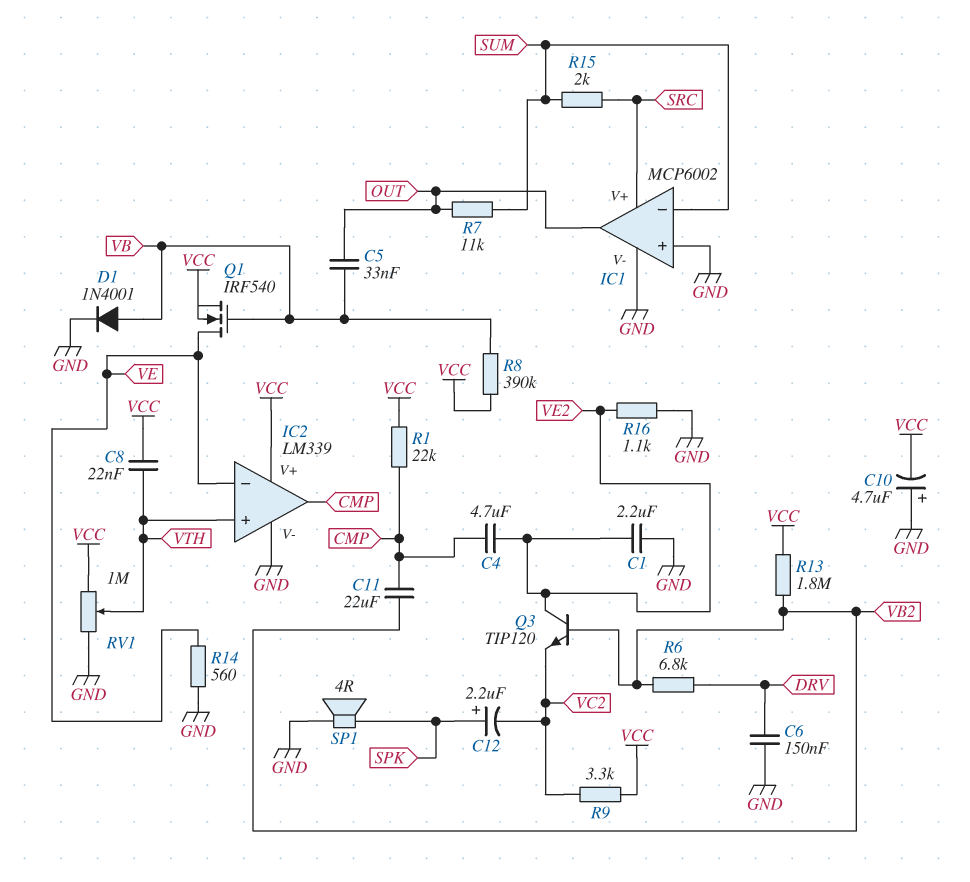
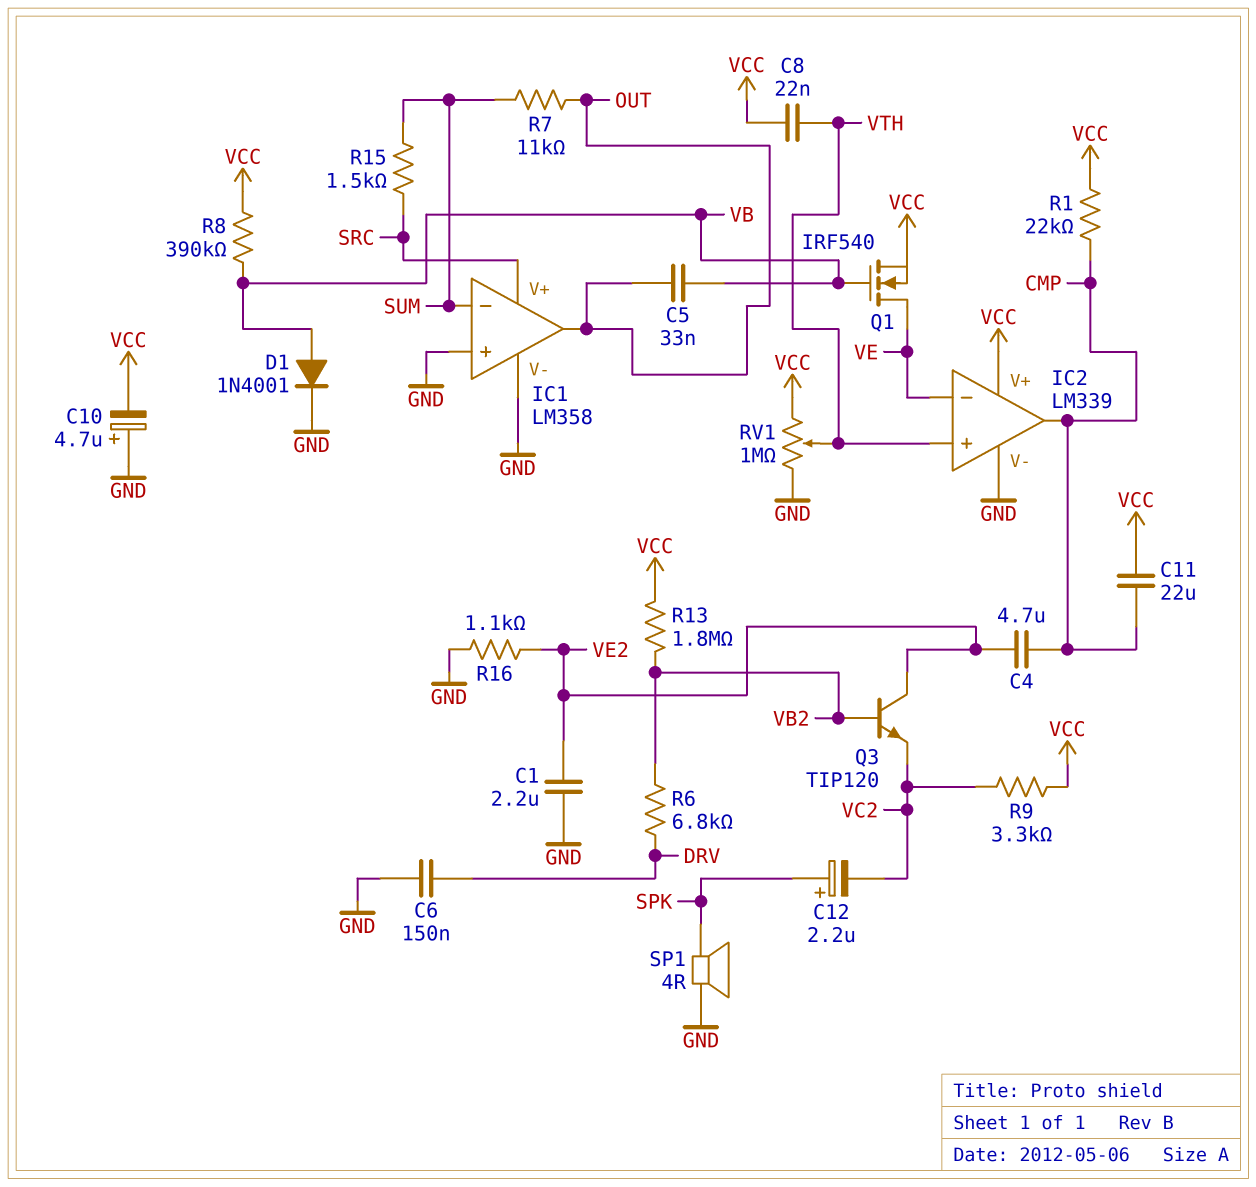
C11: 22uF (CMP, VB2) -> 22uF (CMP, VCC)
IC1: MCP6002 -> LM358
R14: 560 (GND, VE) -> none
R15: 2k (SRC, SUM) -> 1.5k (SRC, SUM)

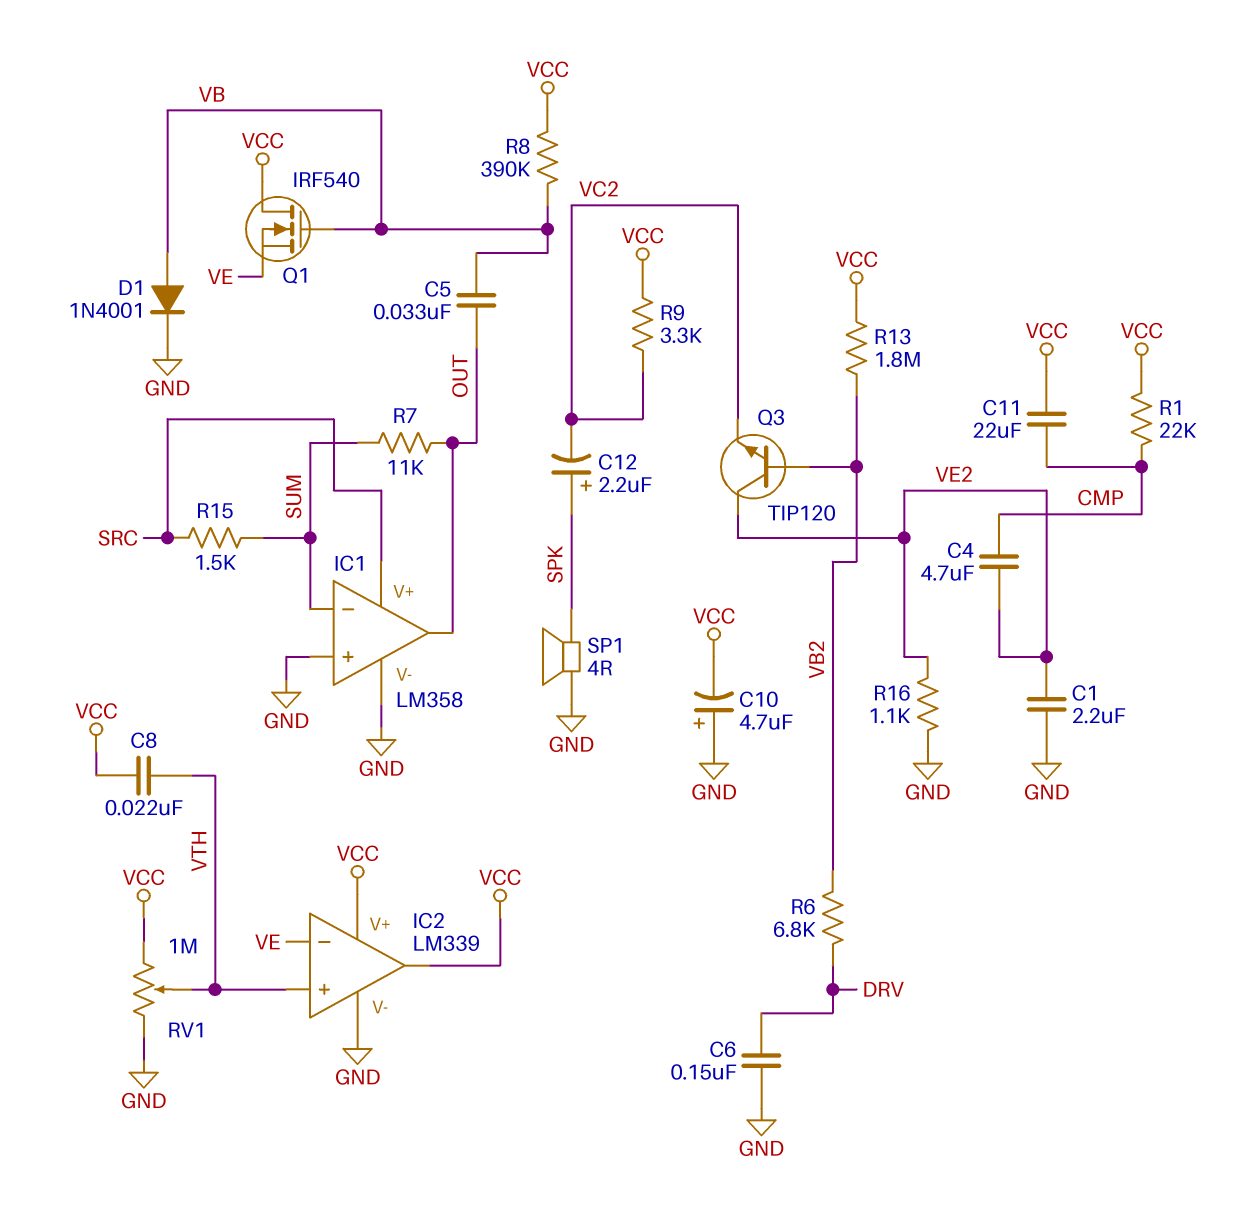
IC2 pin out: CMP -> VCC
Q1: NMOS IRF540 (G VB, D VE, S VCC) -> NMOS IRF540 (G VB, D VCC, S VE)

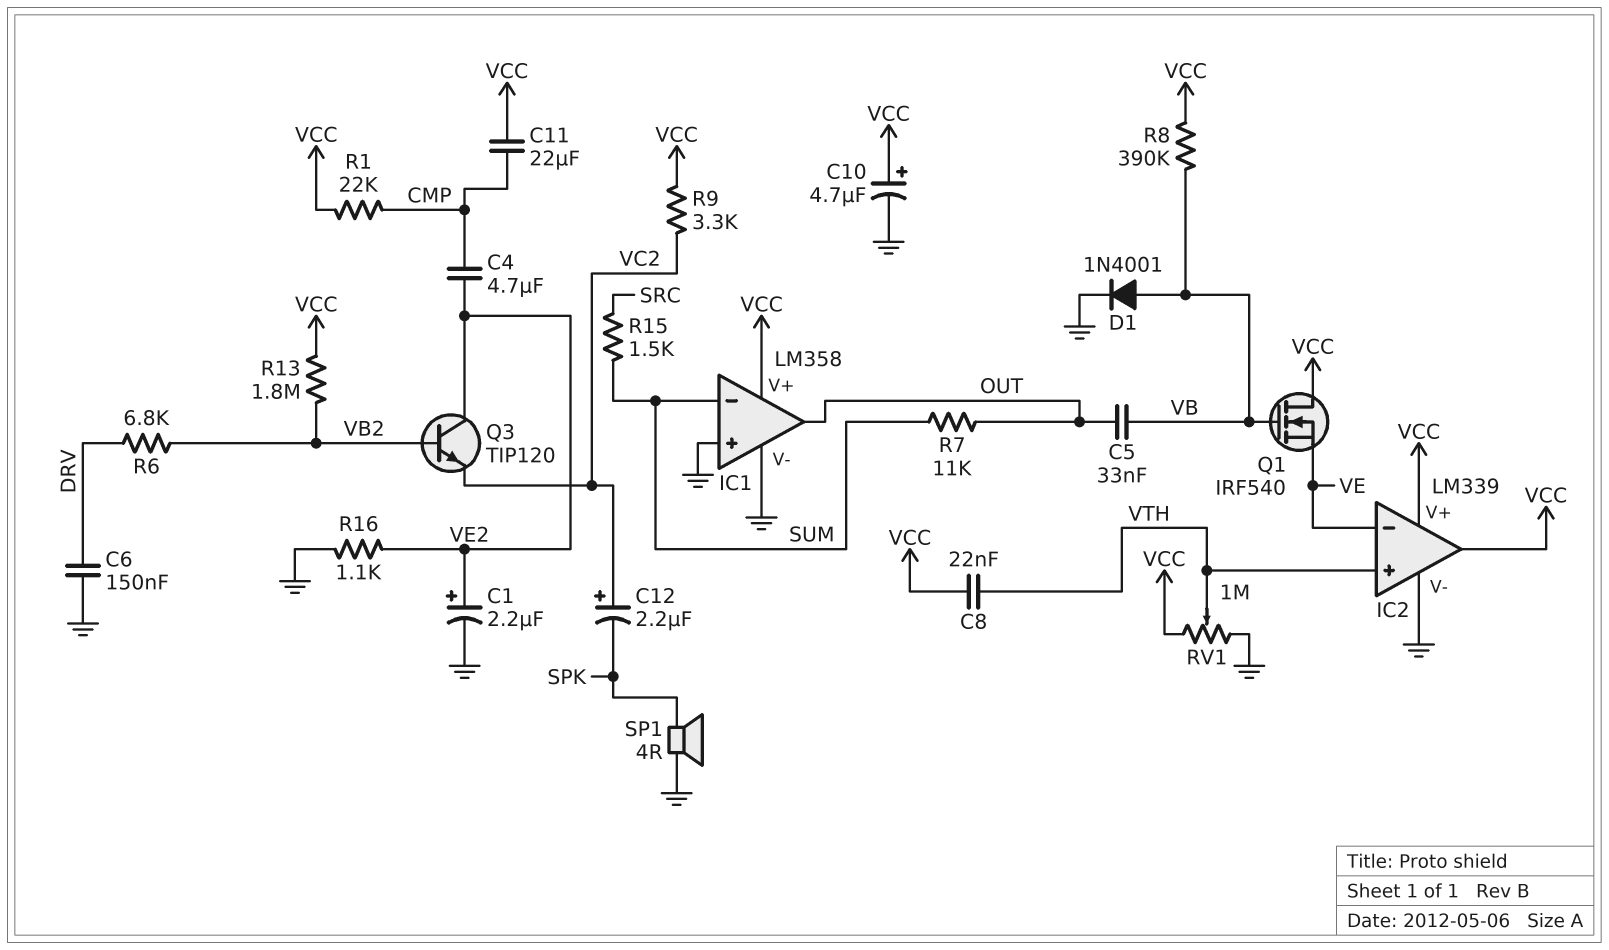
C1: 2.2uF (GND, VE2) -> 2.2uF (plus VE2, minus GND)
C10: 4.7uF (plus GND, minus VCC) -> 4.7uF (plus VCC, minus GND)
C12: 2.2uF (plus SPK, minus VC2) -> 2.2uF (plus VC2, minus SPK)
IC1 pin V+: SRC -> VCC

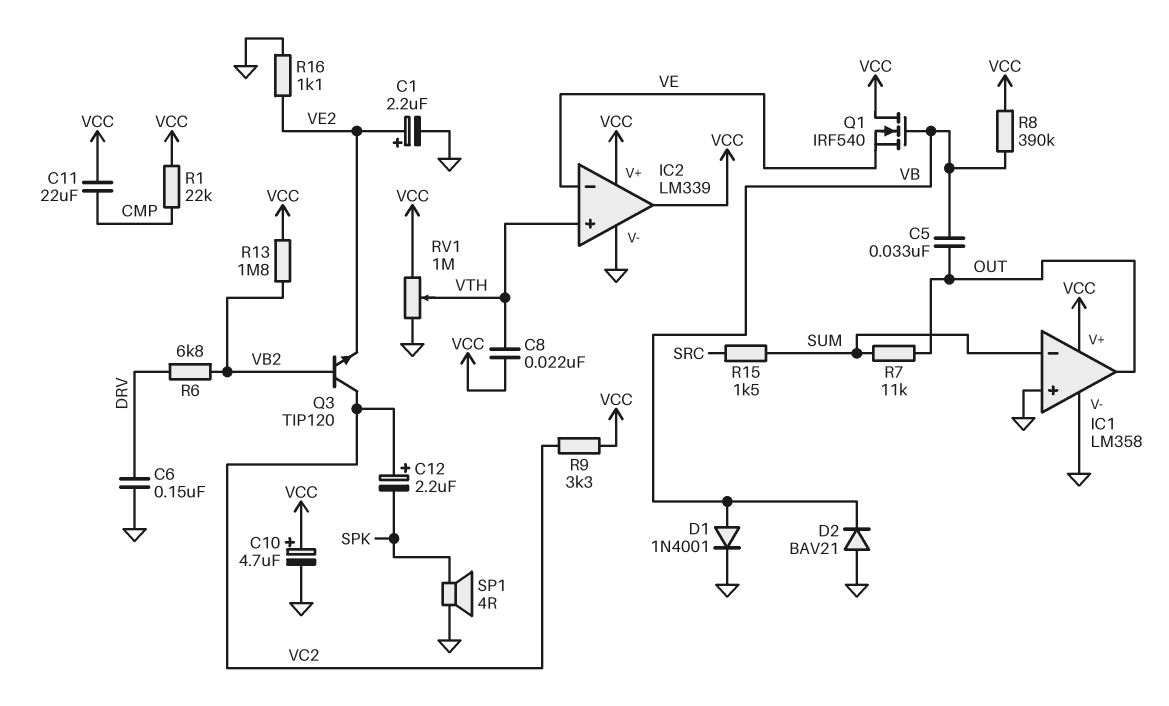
C4: 4.7uF (CMP, VE2) -> none
D2: none -> diode BAV21 (A GND, K VB)
Q3: NPN TIP120 (B VB2, C VE2, E VC2) -> NPN TIP120 (B VB2, C VC2, E VE2)

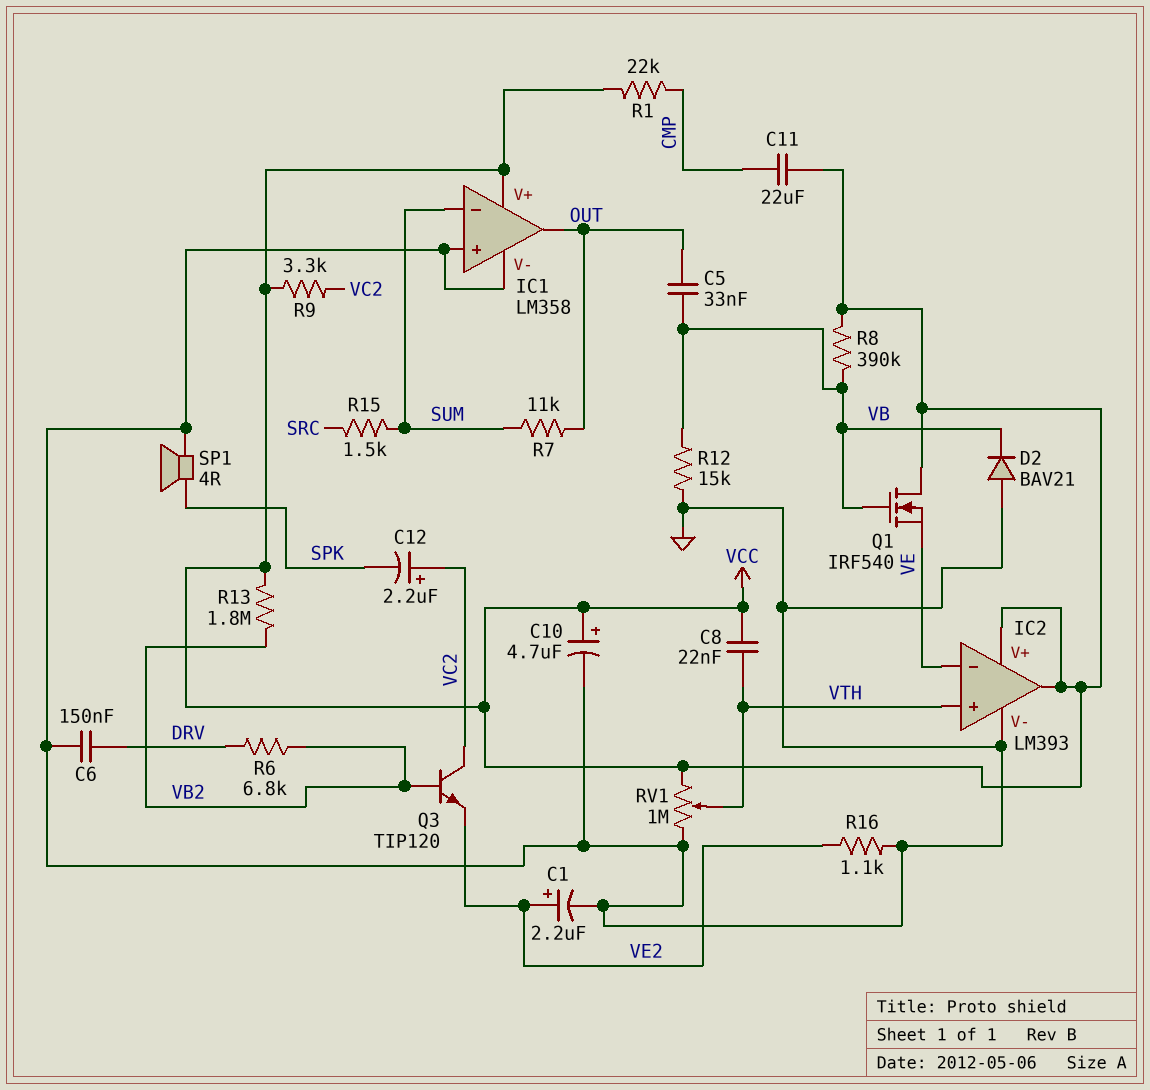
D1: diode 1N4001 (A VB, K GND) -> none
IC2: LM339 -> LM393
R12: none -> 15k (GND, VB)

